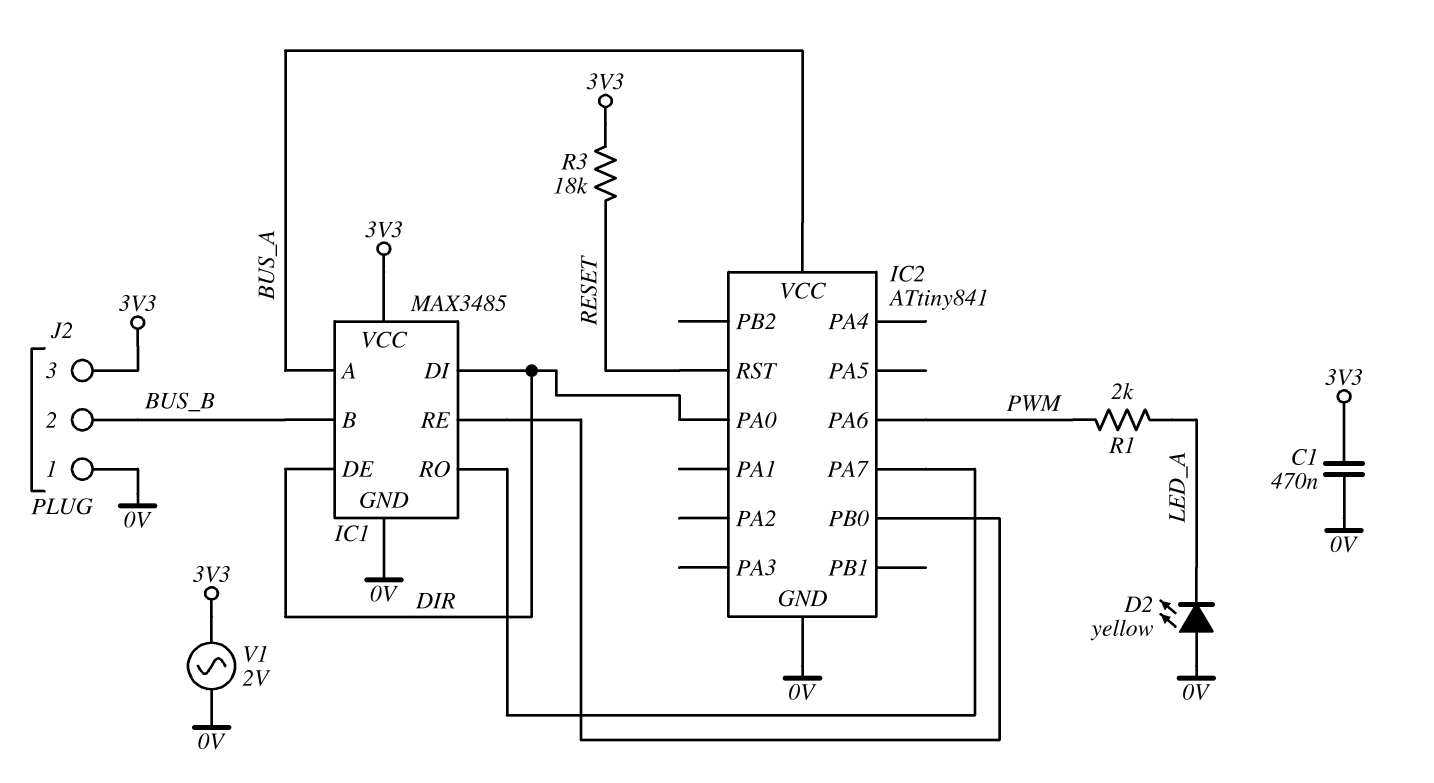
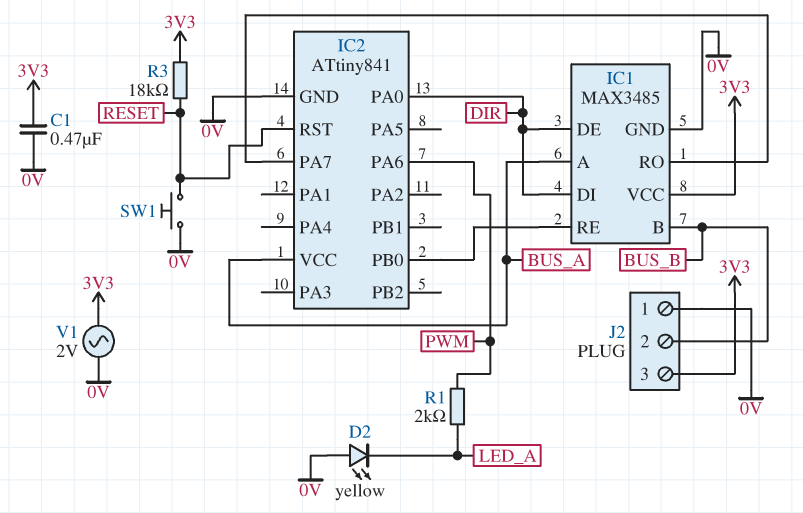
SW1: none -> button (0V, RESET)

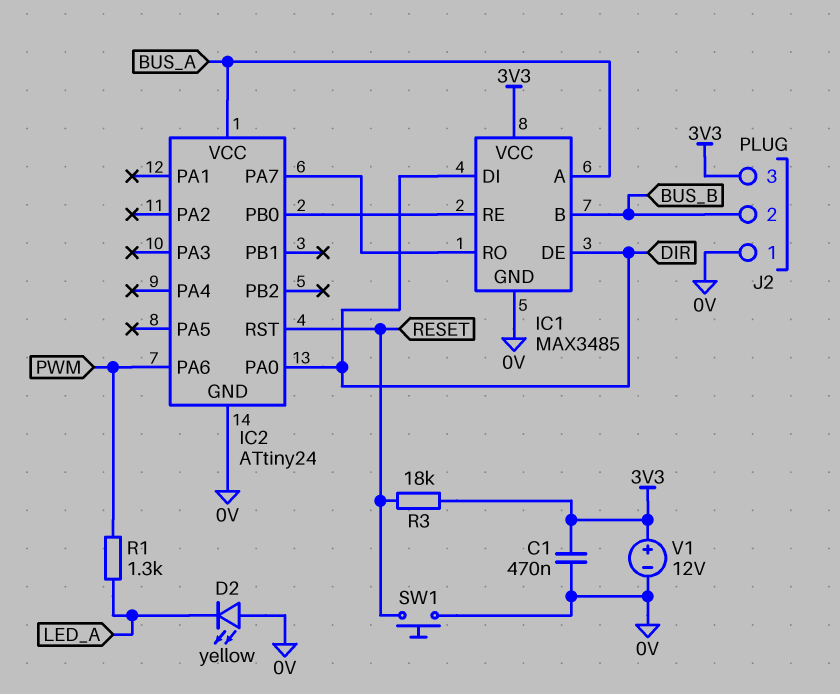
IC2: ATtiny841 -> ATtiny24
R1: 2k (LED_A, PWM) -> 1.3k (LED_A, PWM)
V1: AC 2V (0V, 3V3) -> 12V (plus 3V3, minus 0V)

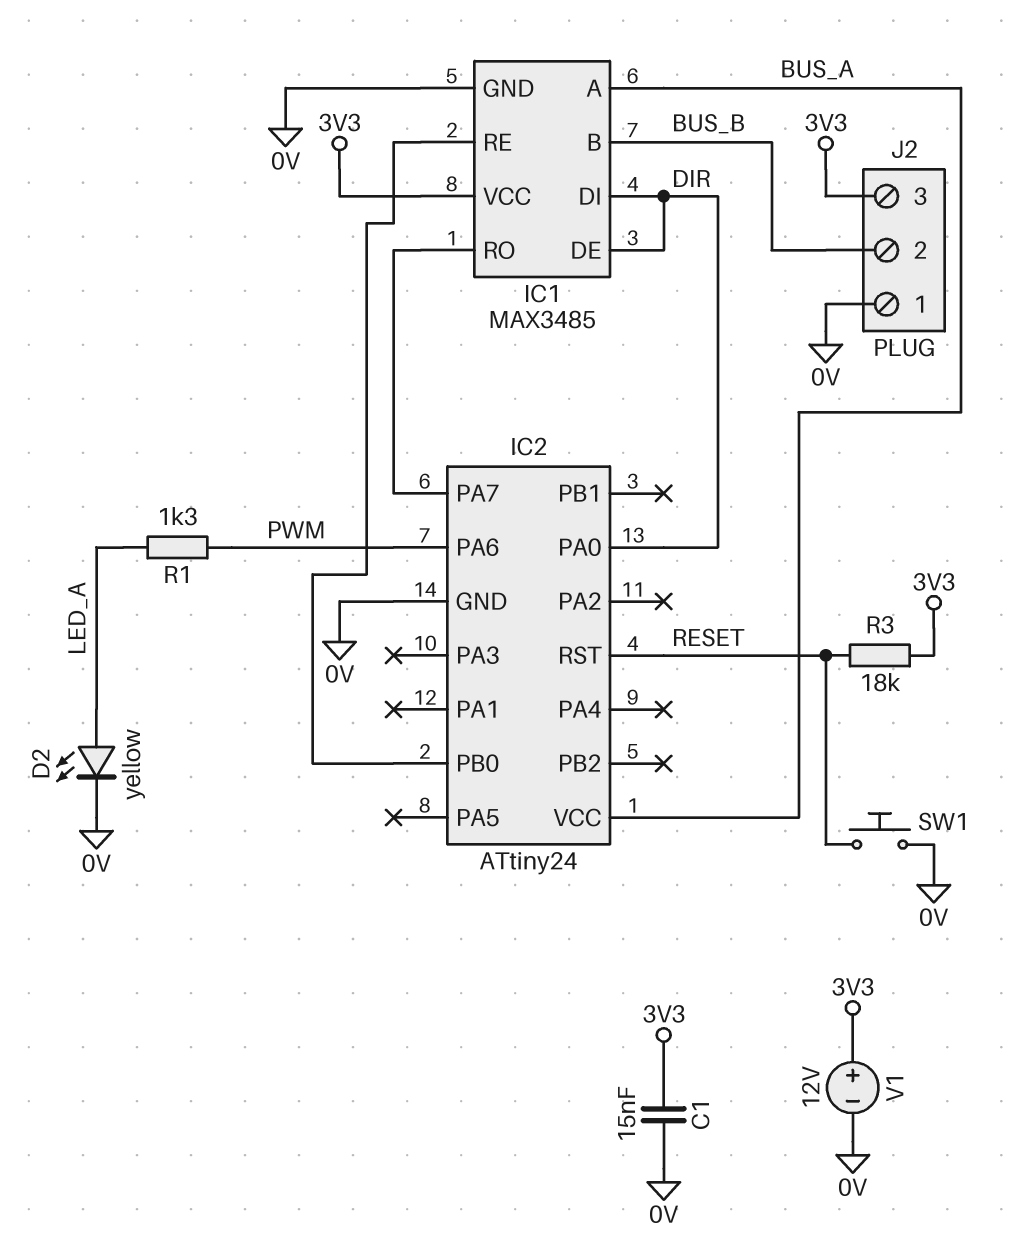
C1: 470nF (0V, 3V3) -> 15nF (0V, 3V3)
D2: LED yellow (A 0V, K LED_A) -> LED yellow (A LED_A, K 0V)

